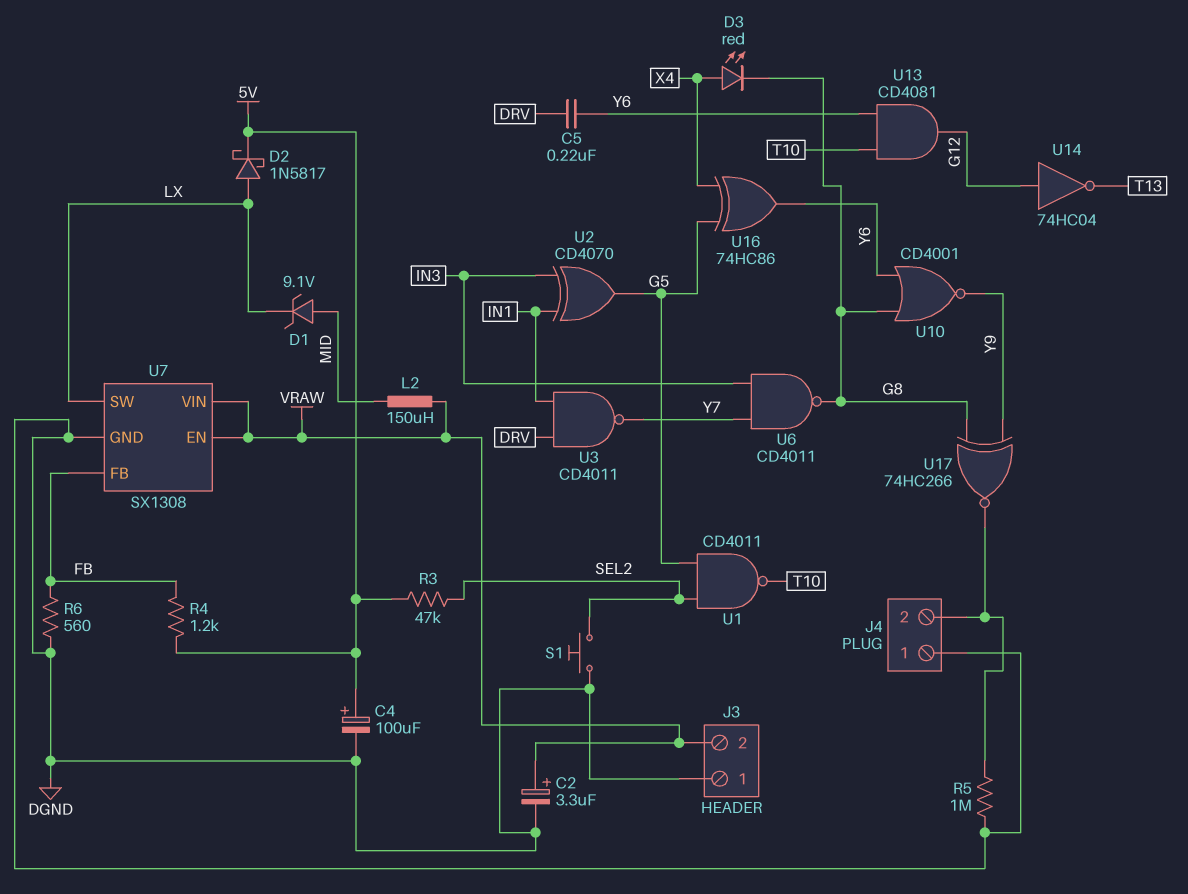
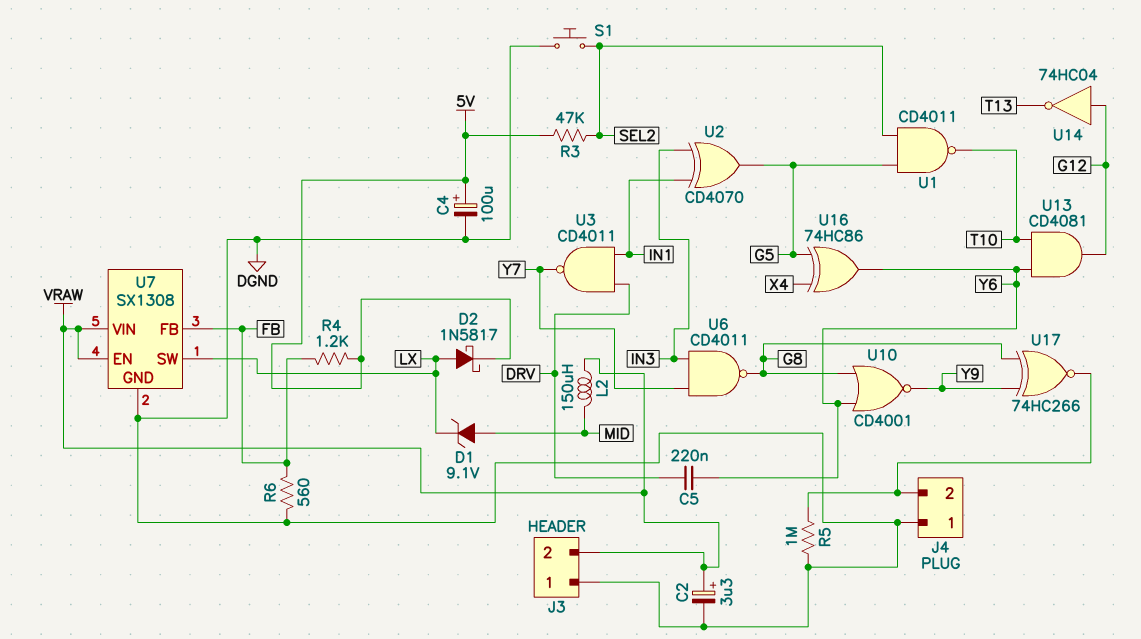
D3: LED red (A X4, K G8) -> none

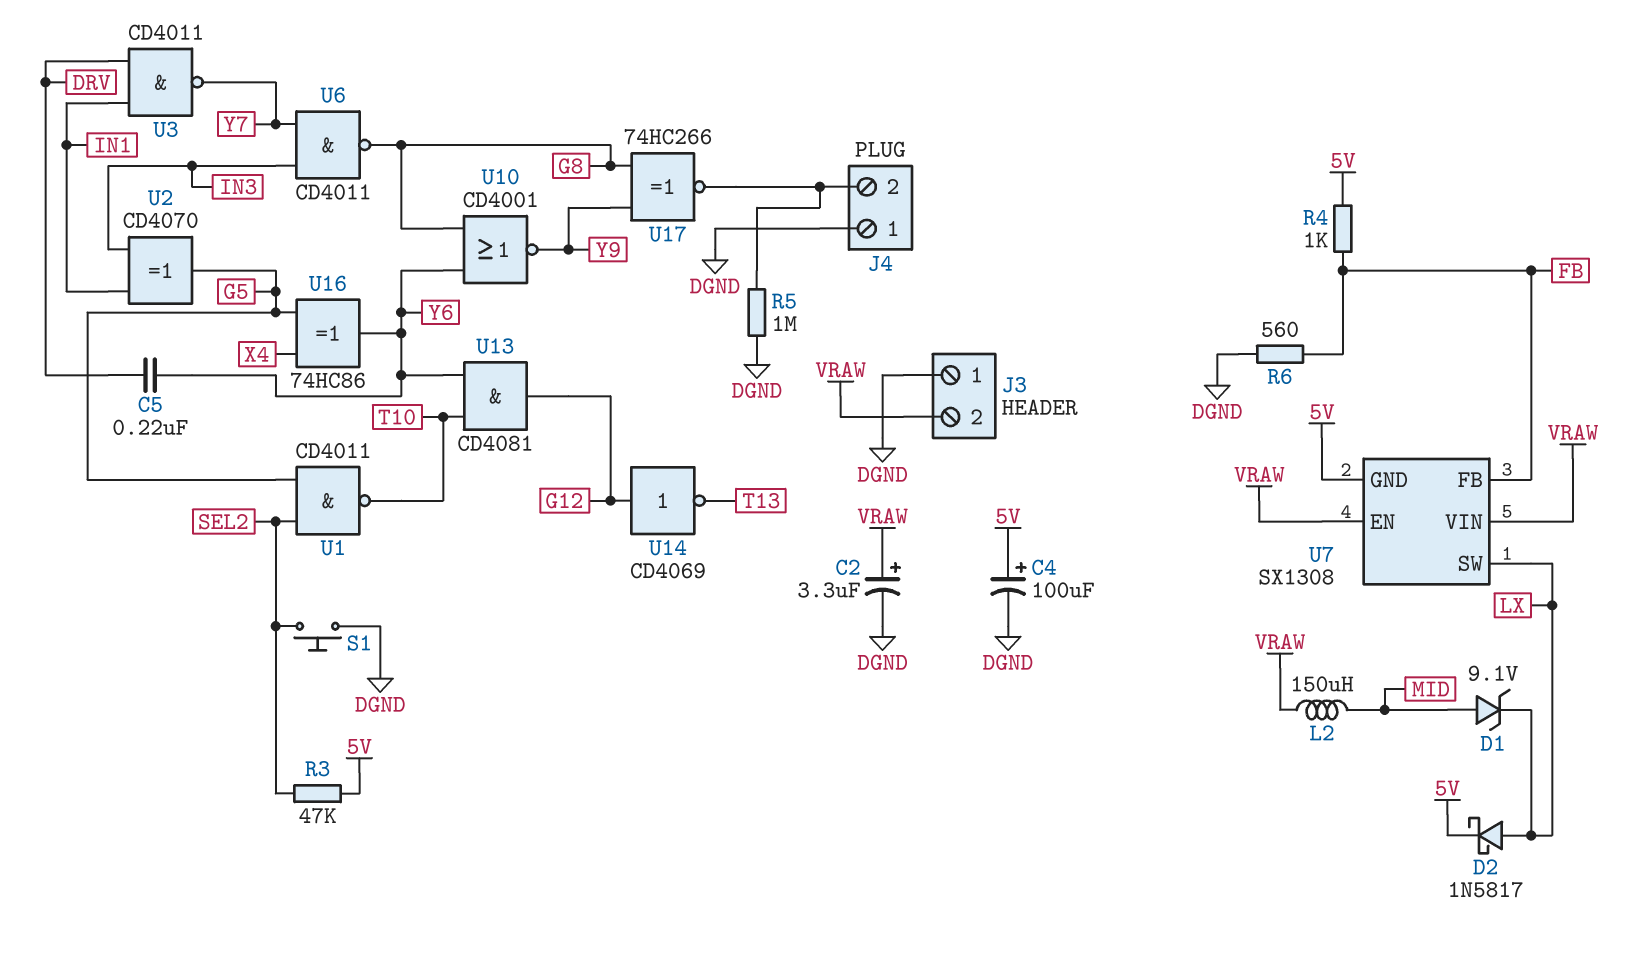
R4: 1.2k (5V, FB) -> 1k (5V, FB)
U7 pin GND: DGND -> 5V
U14: NOT 74HC04 (in G12, out T13) -> NOT CD4069 (in G12, out T13)

